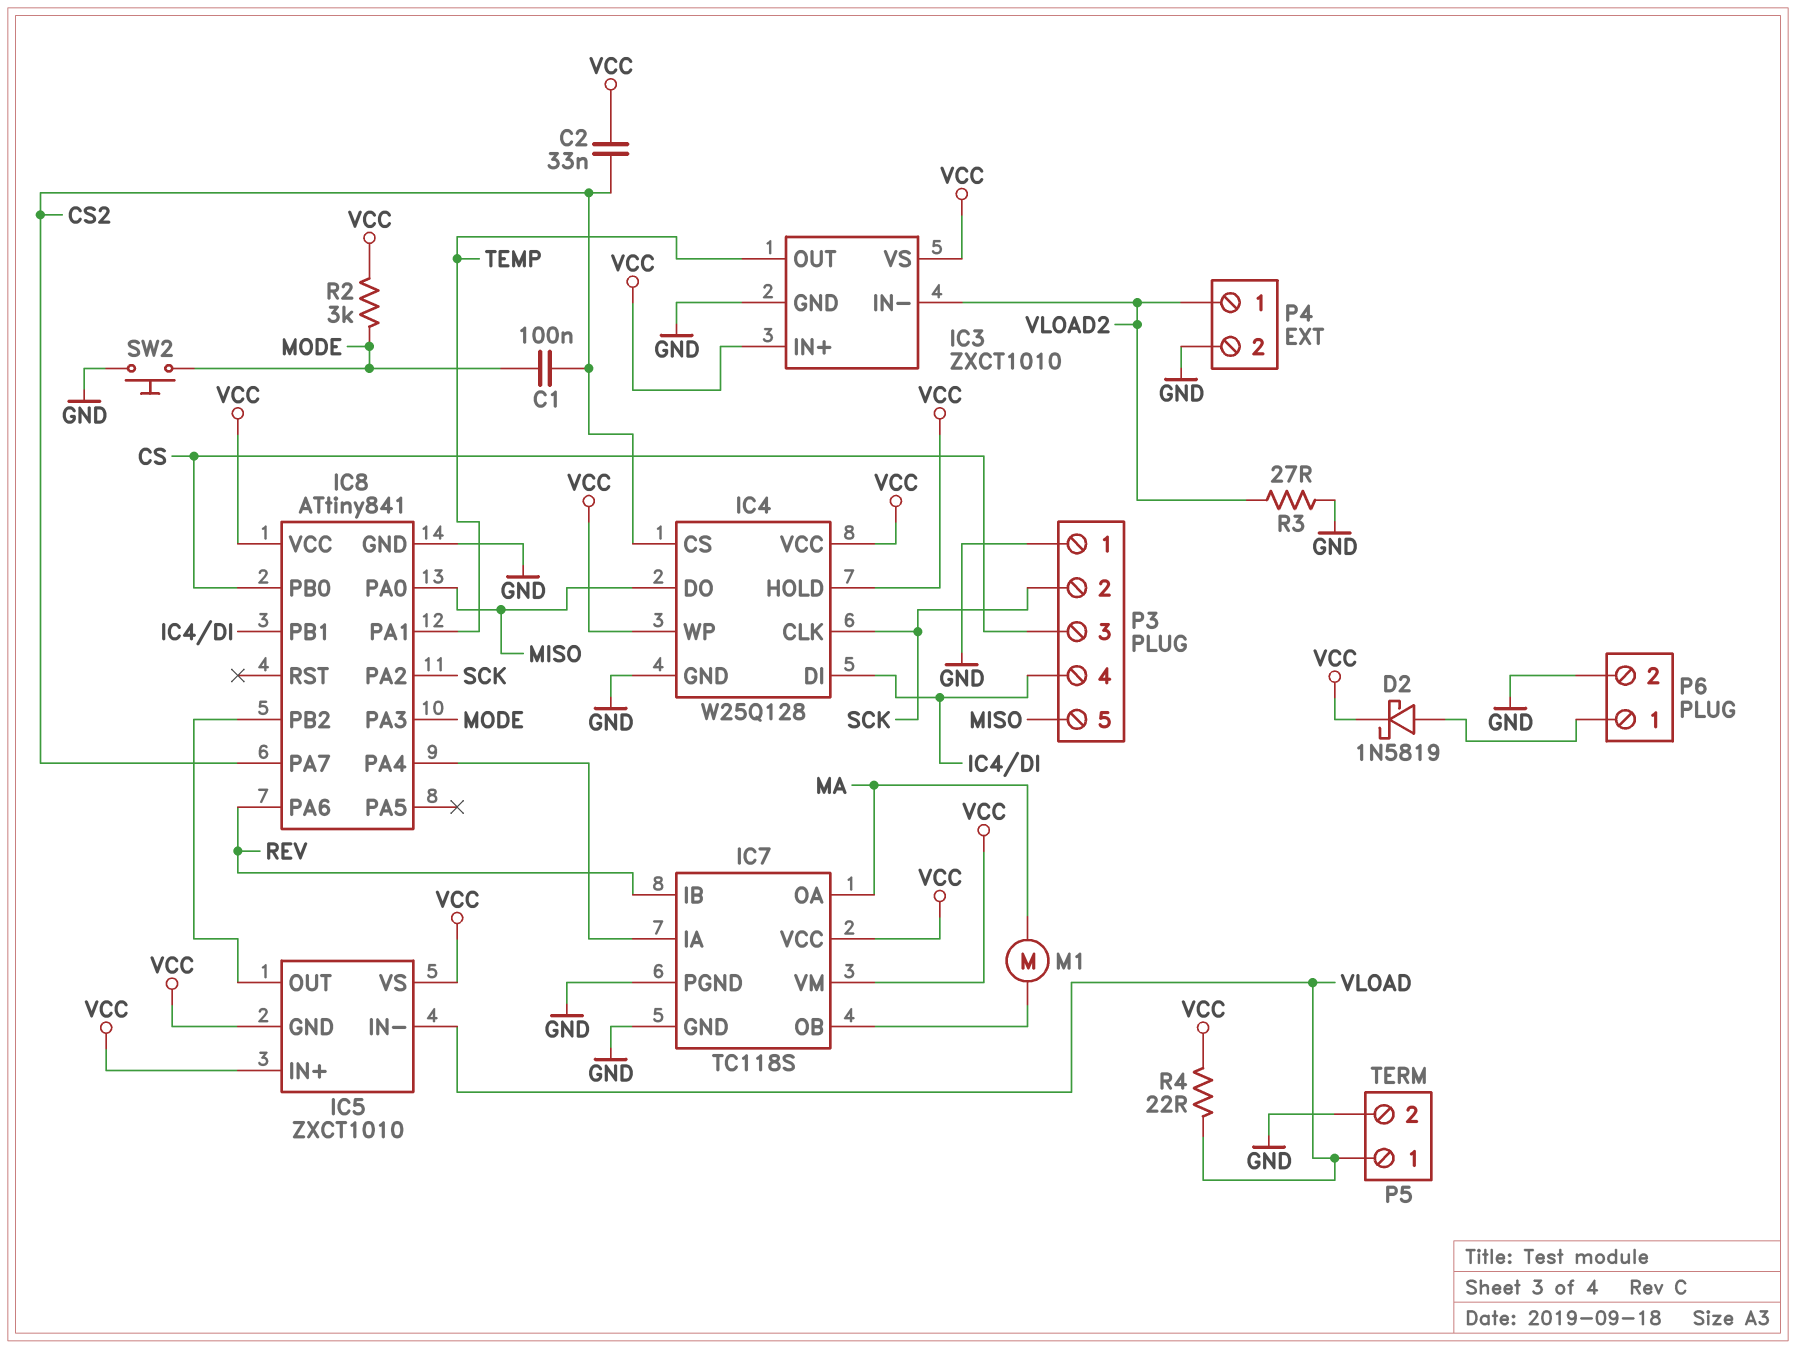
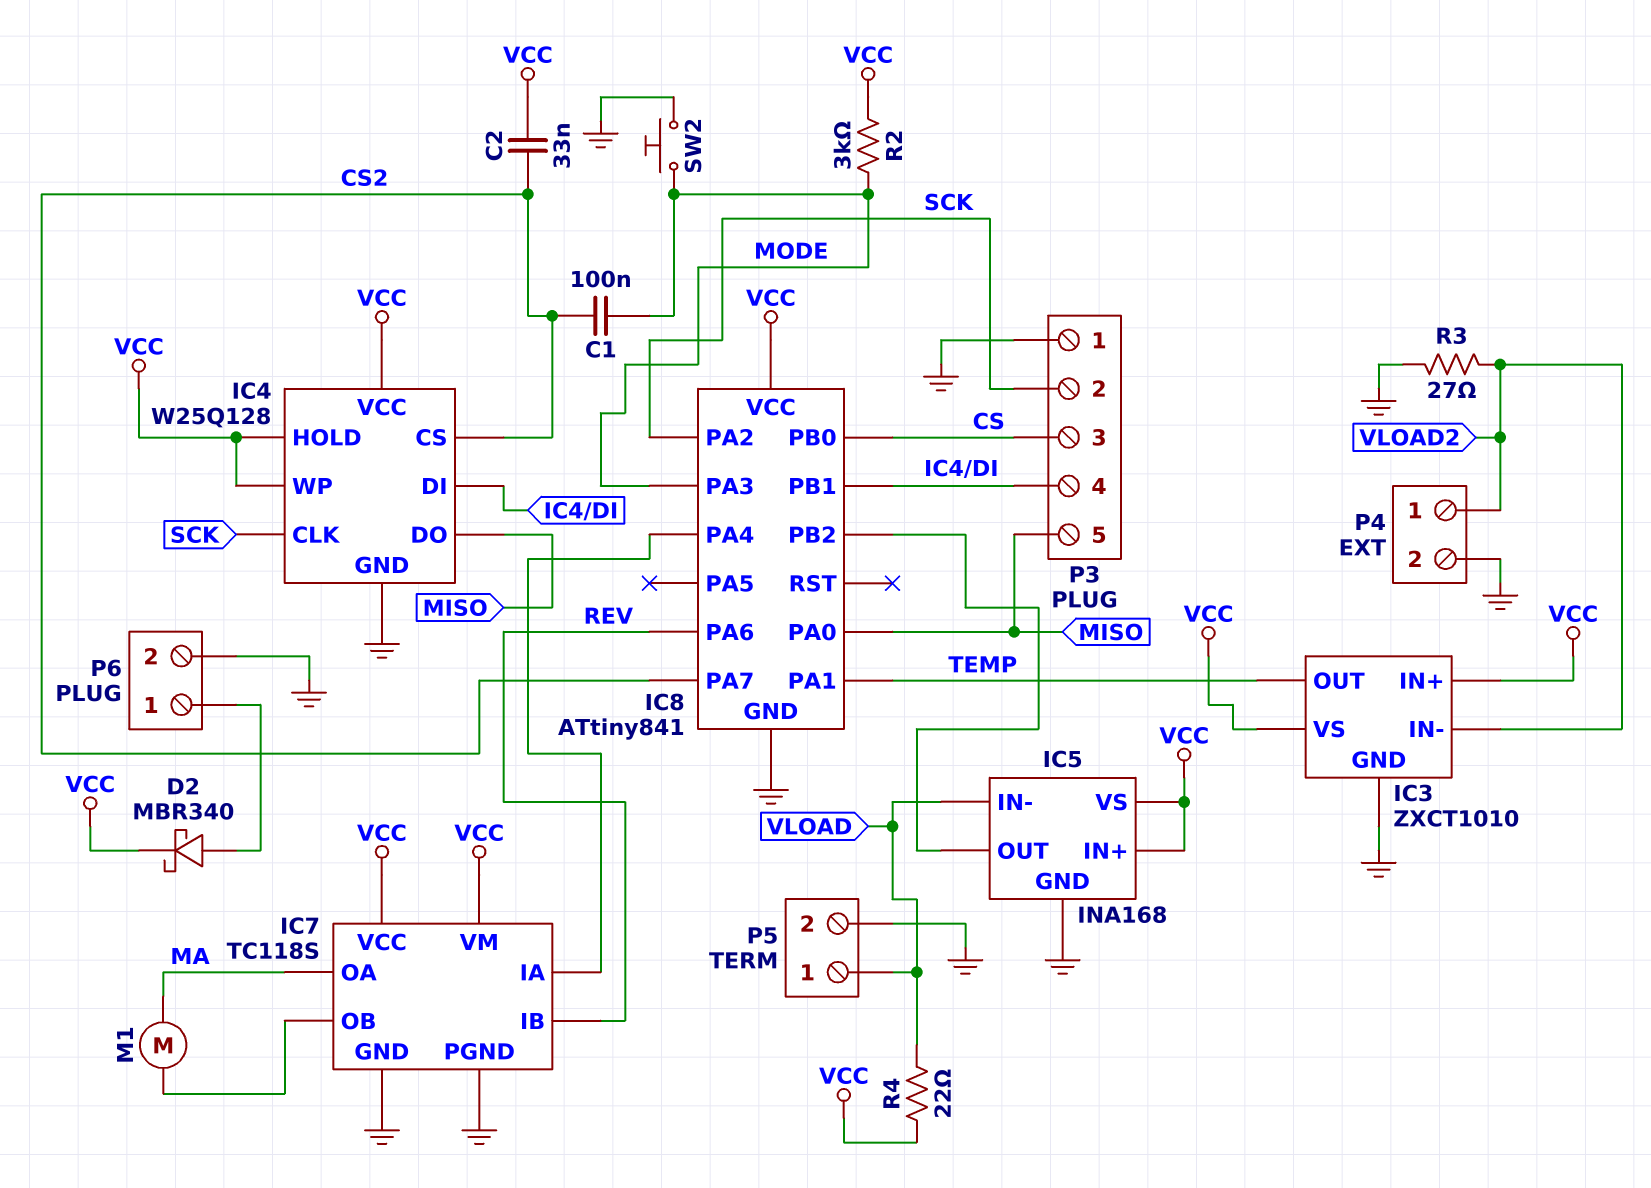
D2: schottky 1N5819 (A P6/1, K VCC) -> schottky MBR340 (A P6/1, K VCC)
IC5: ZXCT1010 -> INA168
IC5 pin GND: VCC -> GND

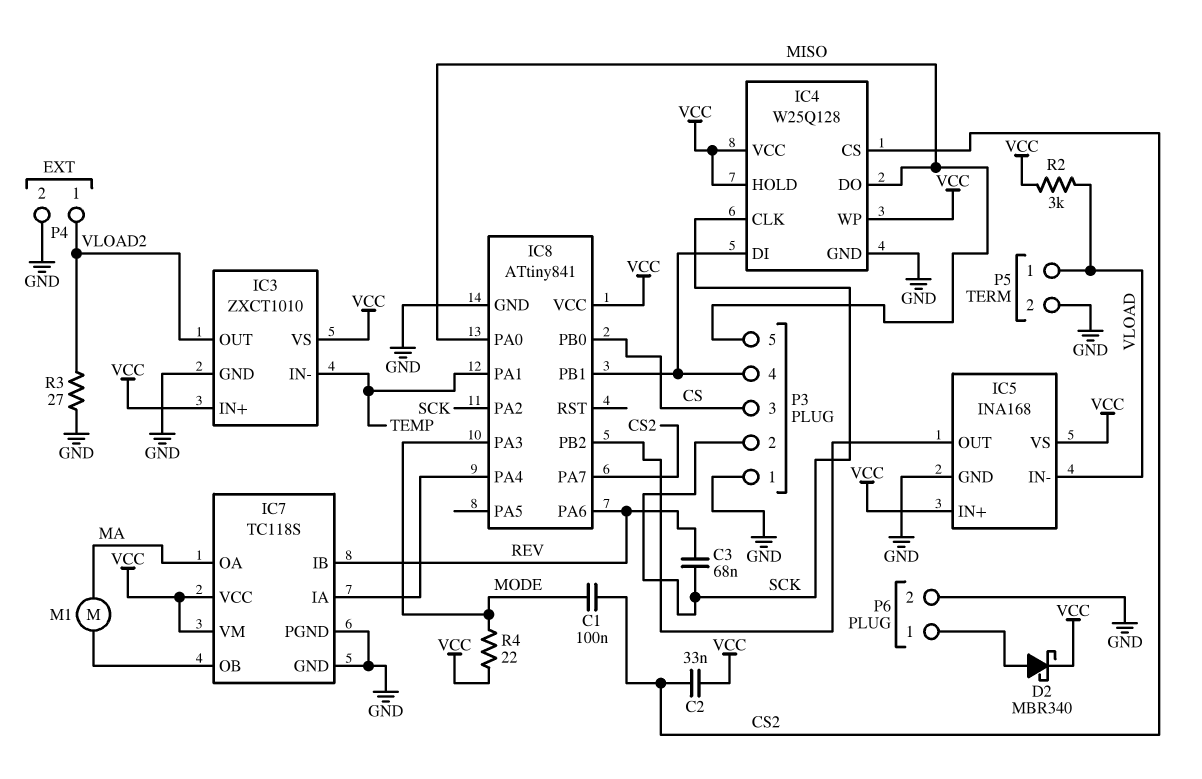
C3: none -> 68nF (REV, SCK)
IC3 pin IN-: VLOAD2 -> TEMP
IC3 pin OUT: TEMP -> VLOAD2
R2: 3k (MODE, VCC) -> 3k (VCC, VLOAD)
R4: 22 (VCC, VLOAD) -> 22 (MODE, VCC)
SW2: button (GND, MODE) -> none

